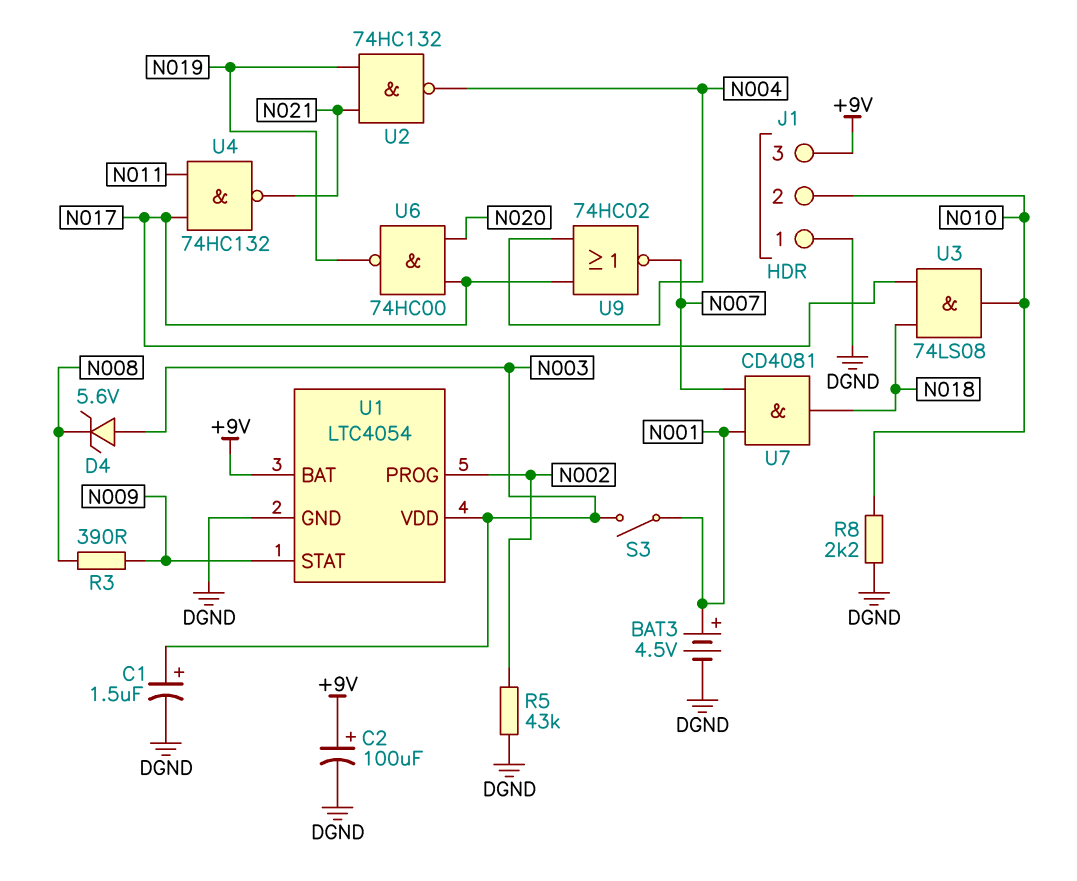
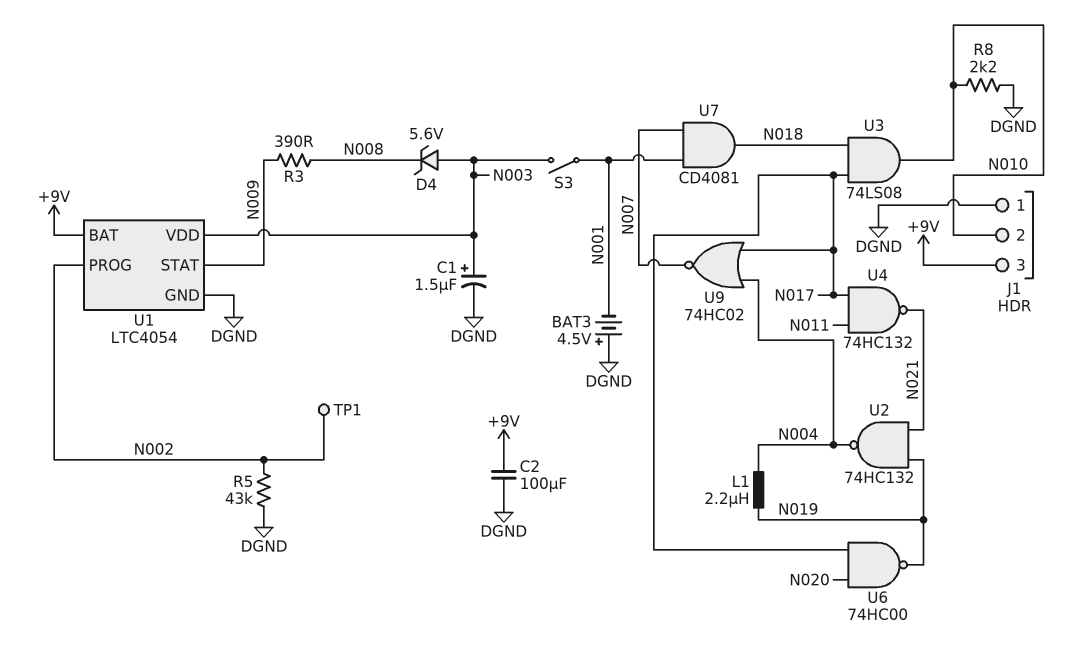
BAT3: 4.5V (plus N001, minus DGND) -> 4.5V (plus DGND, minus N001)
C2: 100uF (plus +9V, minus DGND) -> 100uF (+9V, DGND)
L1: none -> 2.2uH (N004, N019)
TP1: none -> test point (N002)

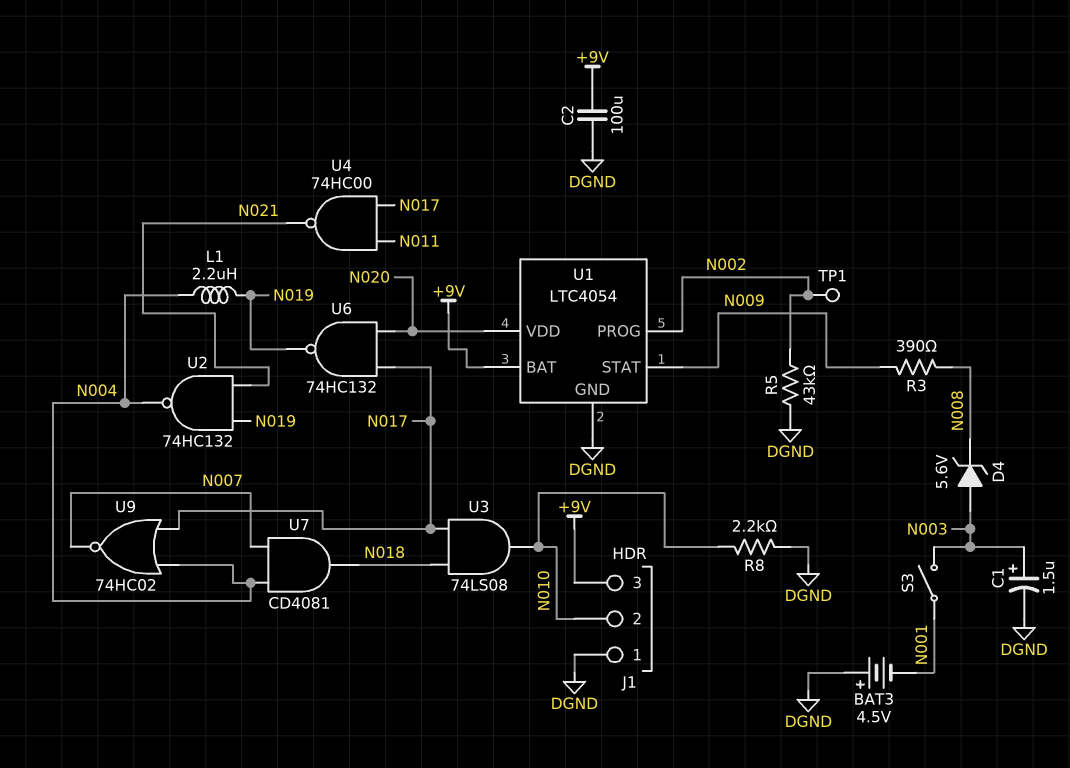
U1 pin VDD: N003 -> N020
U4: NAND 74HC132 (in N011, in N017, out N021) -> NAND 74HC00 (in N011, in N017, out N021)
U6: NAND 74HC00 (in N017, in N020, out N019) -> NAND 74HC132 (in N017, in N020, out N019)
U7: AND CD4081 (in N001, in N007, out N018) -> AND CD4081 (in N004, in N007, out N018)

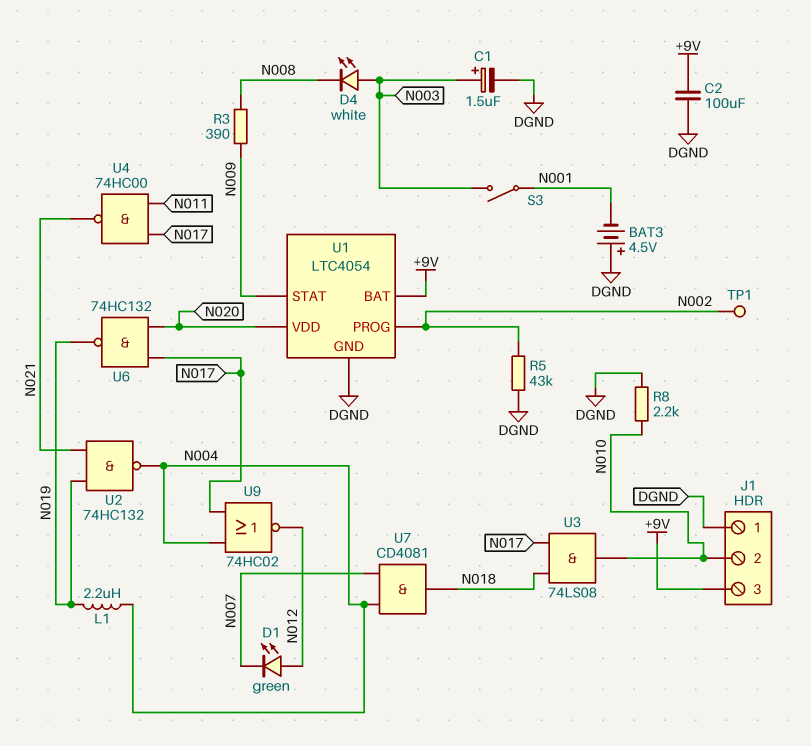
D1: none -> LED green (A N012, K N007)
D4: zener 5.6V (A N003, K N008) -> LED white (A N003, K N008)
U9: NOR 74HC02 (in N004, in N017, out N007) -> NOR 74HC02 (in N004, in N017, out N012)

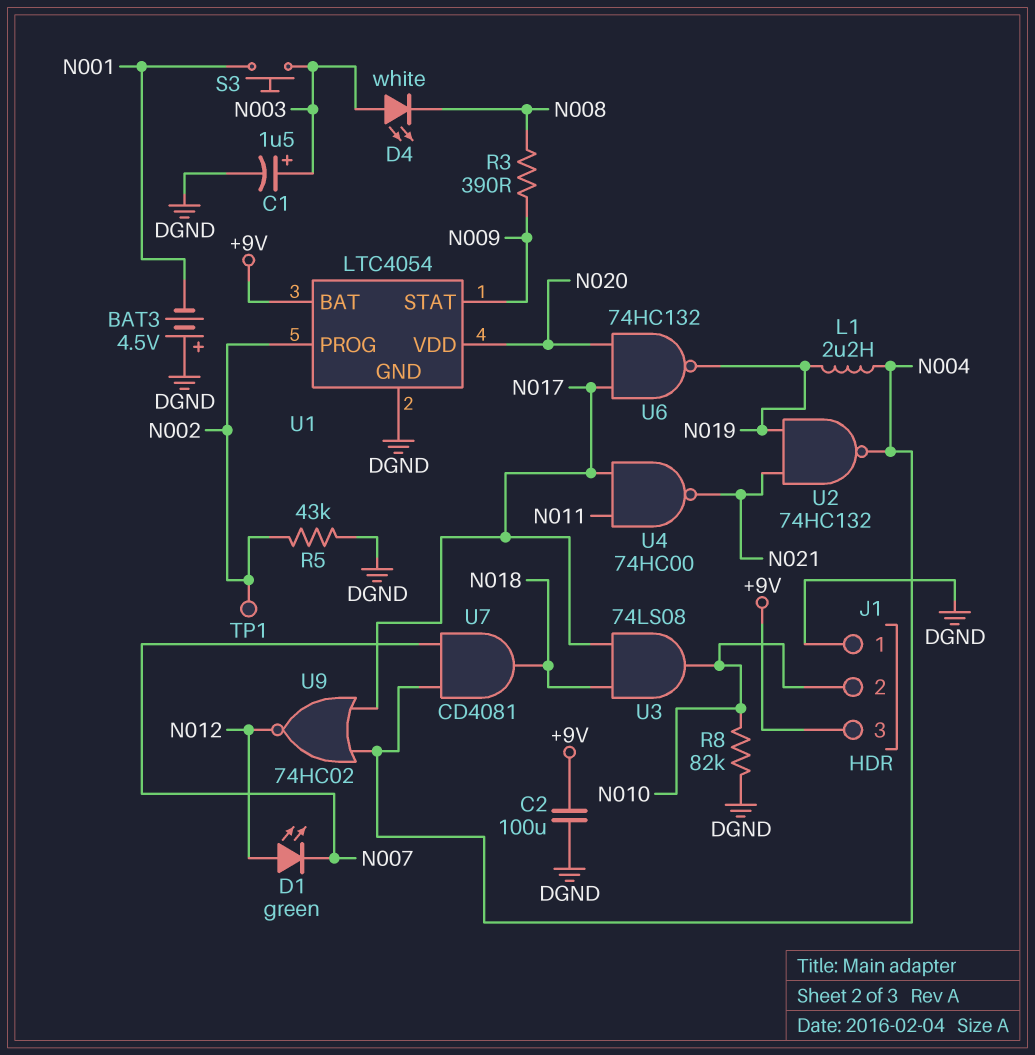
R8: 2.2k (DGND, N010) -> 82k (DGND, N010)
S3: switch (N001, N003) -> button (N001, N003)

